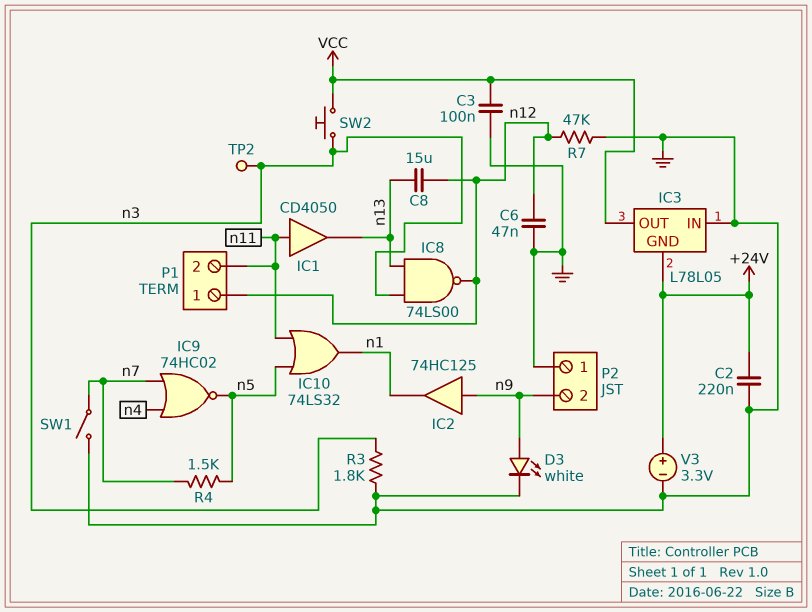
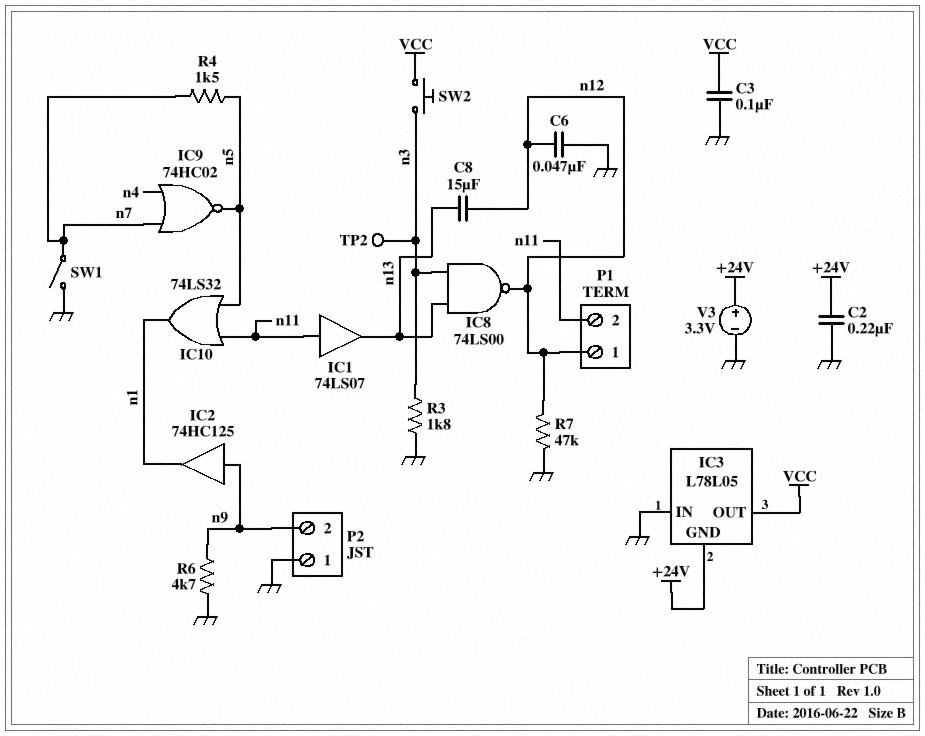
D3: LED white (A n9, K GND) -> none
IC1: buffer CD4050 (in n11, out n13) -> buffer 74LS07 (in n11, out n13)
R6: none -> 4.7k (GND, n9)

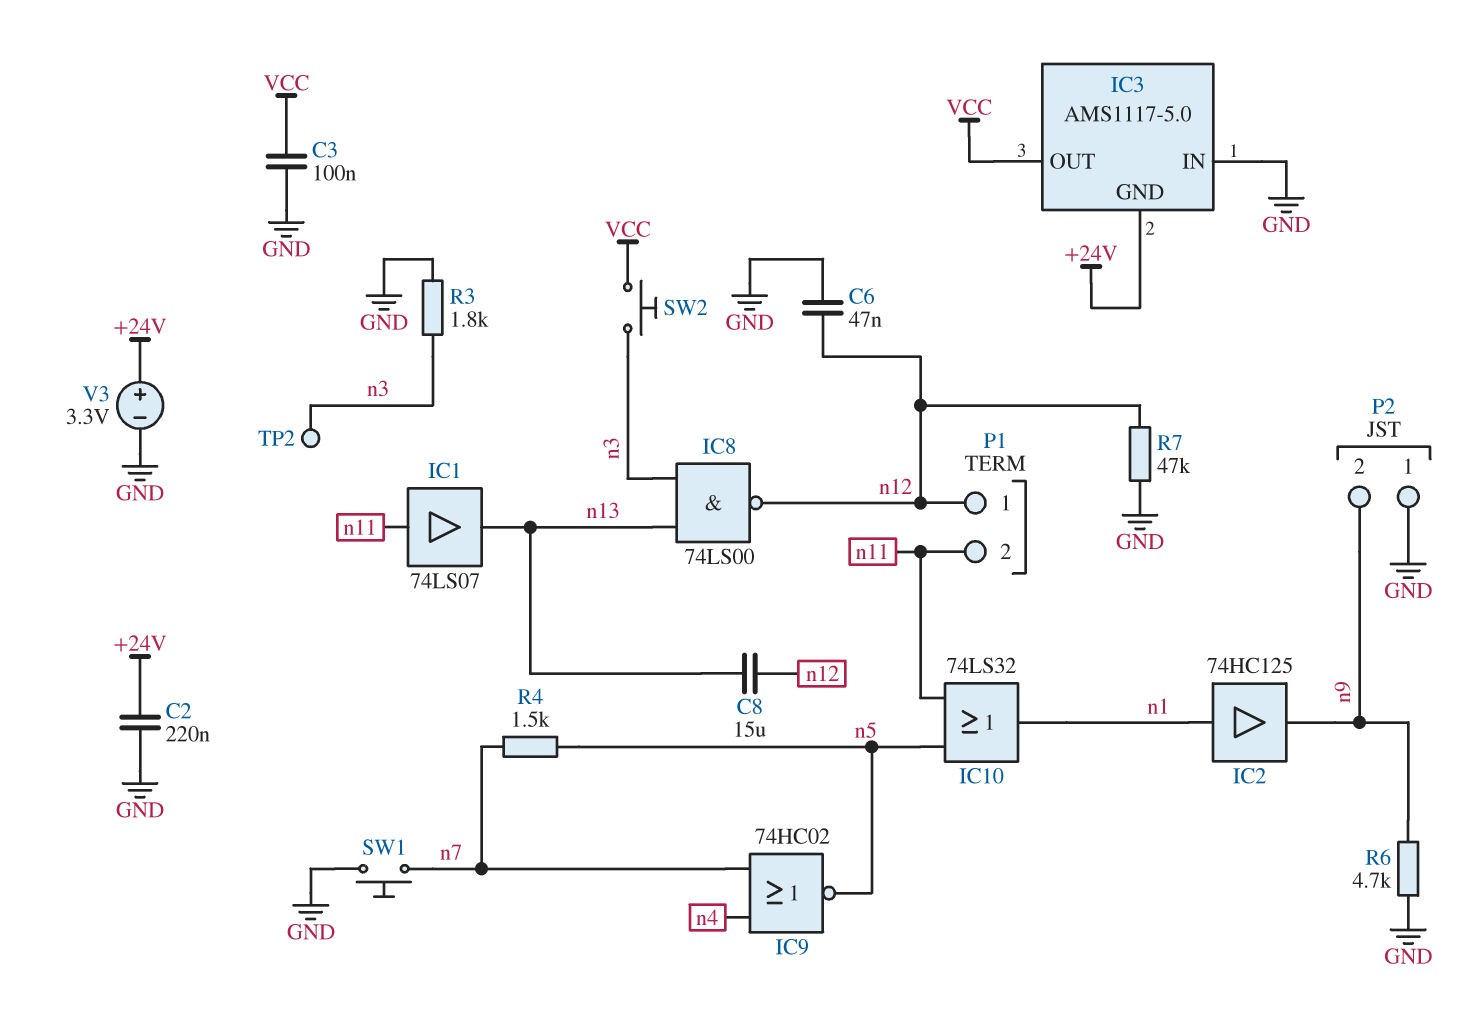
IC2: buffer 74HC125 (in n9, out n1) -> buffer 74HC125 (in n1, out n9)
IC3: L78L05 -> AMS1117-5.0
SW1: switch (GND, n7) -> button (GND, n7)

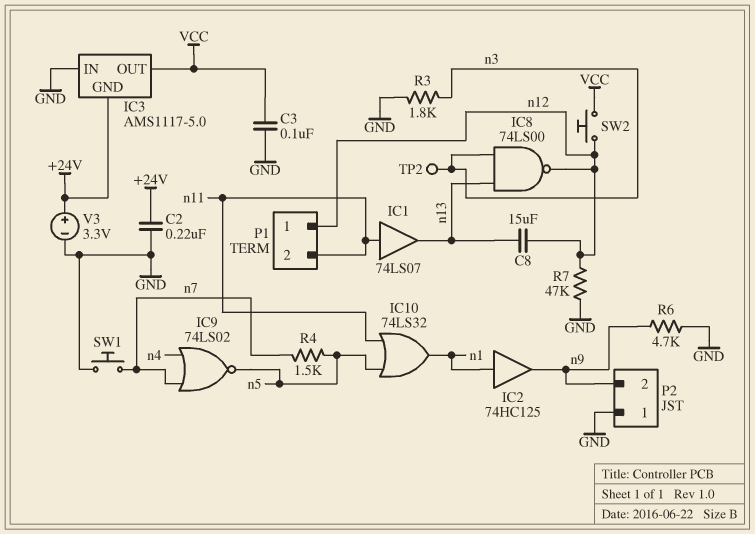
C6: 47nF (GND, n12) -> none
IC9: NOR 74HC02 (in n4, in n7, out n5) -> NOR 74LS02 (in n4, in n7, out n5)
SW2: button (VCC, n3) -> button (VCC, n12)

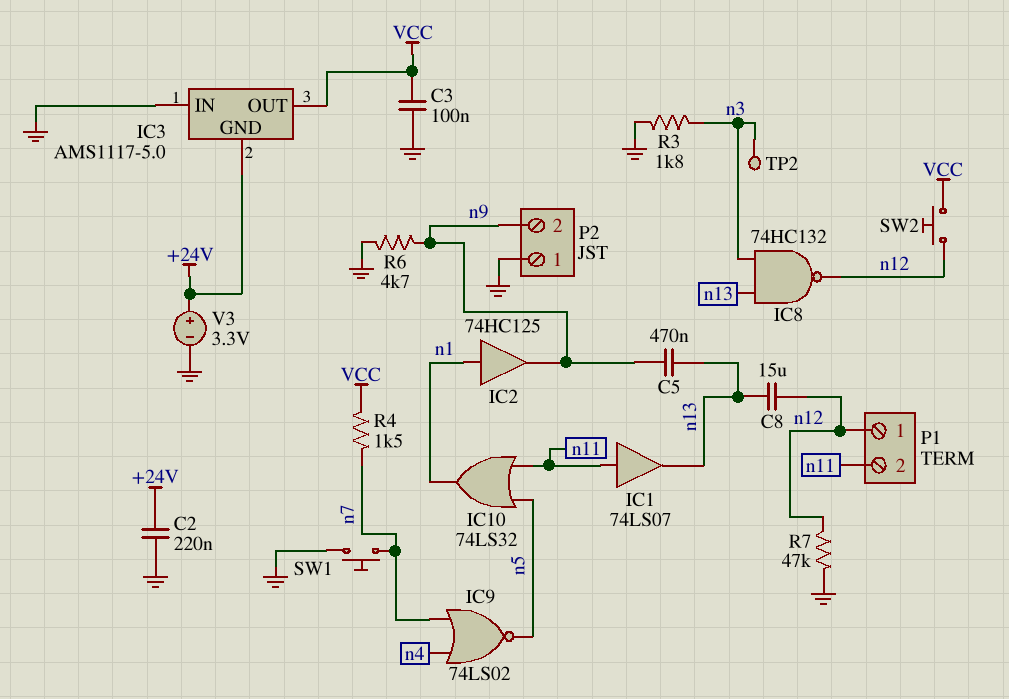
C5: none -> 470nF (n9, n13)
IC8: NAND 74LS00 (in n3, in n13, out n12) -> NAND 74HC132 (in n3, in n13, out n12)
R4: 1.5k (n5, n7) -> 1.5k (VCC, n7)

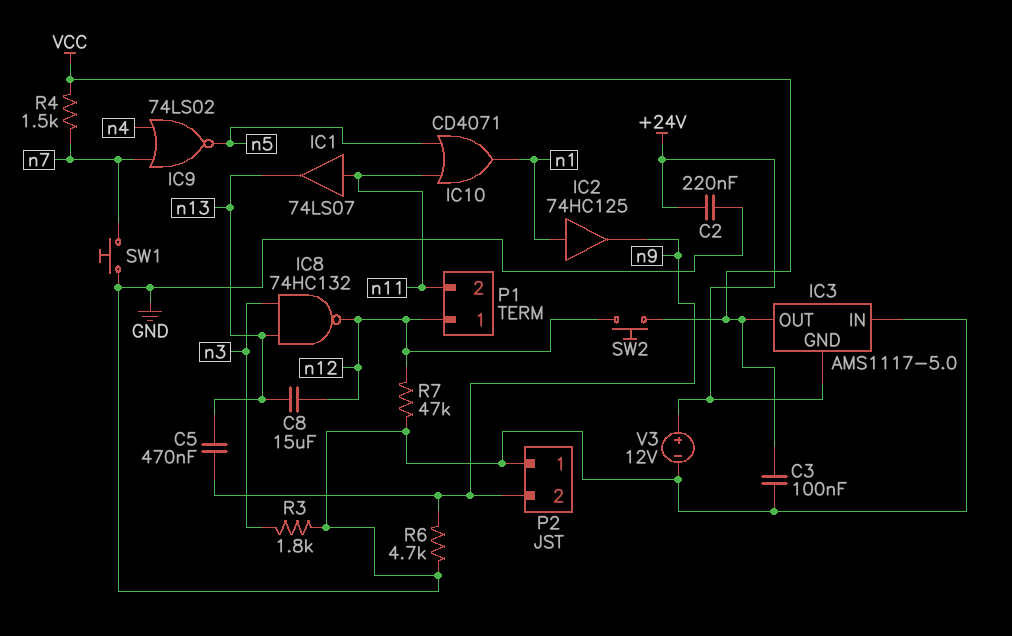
IC10: OR 74LS32 (in n5, in n11, out n1) -> OR CD4071 (in n5, in n11, out n1)
TP2: test point (n3) -> none
V3: 3.3V (plus +24V, minus GND) -> 12V (plus +24V, minus GND)

